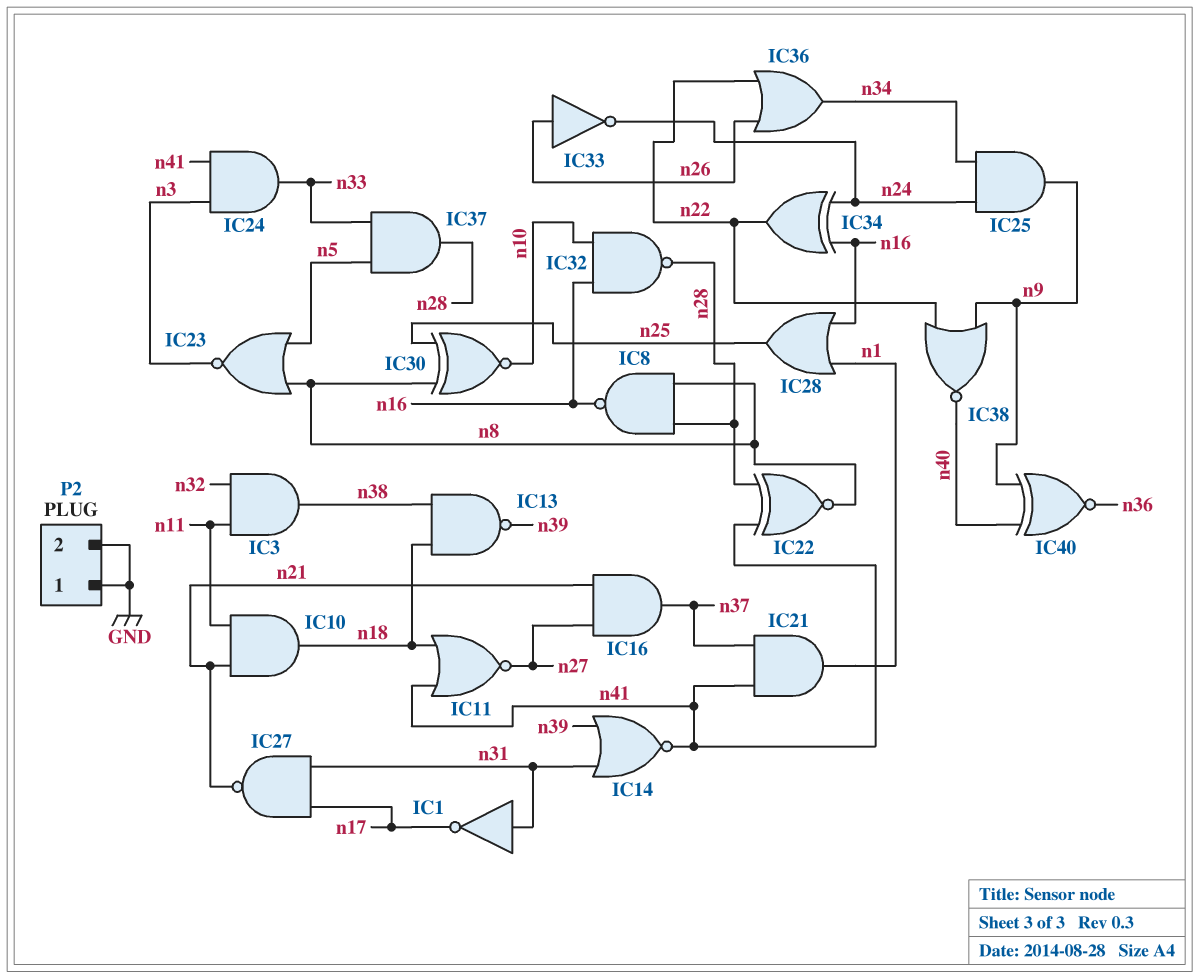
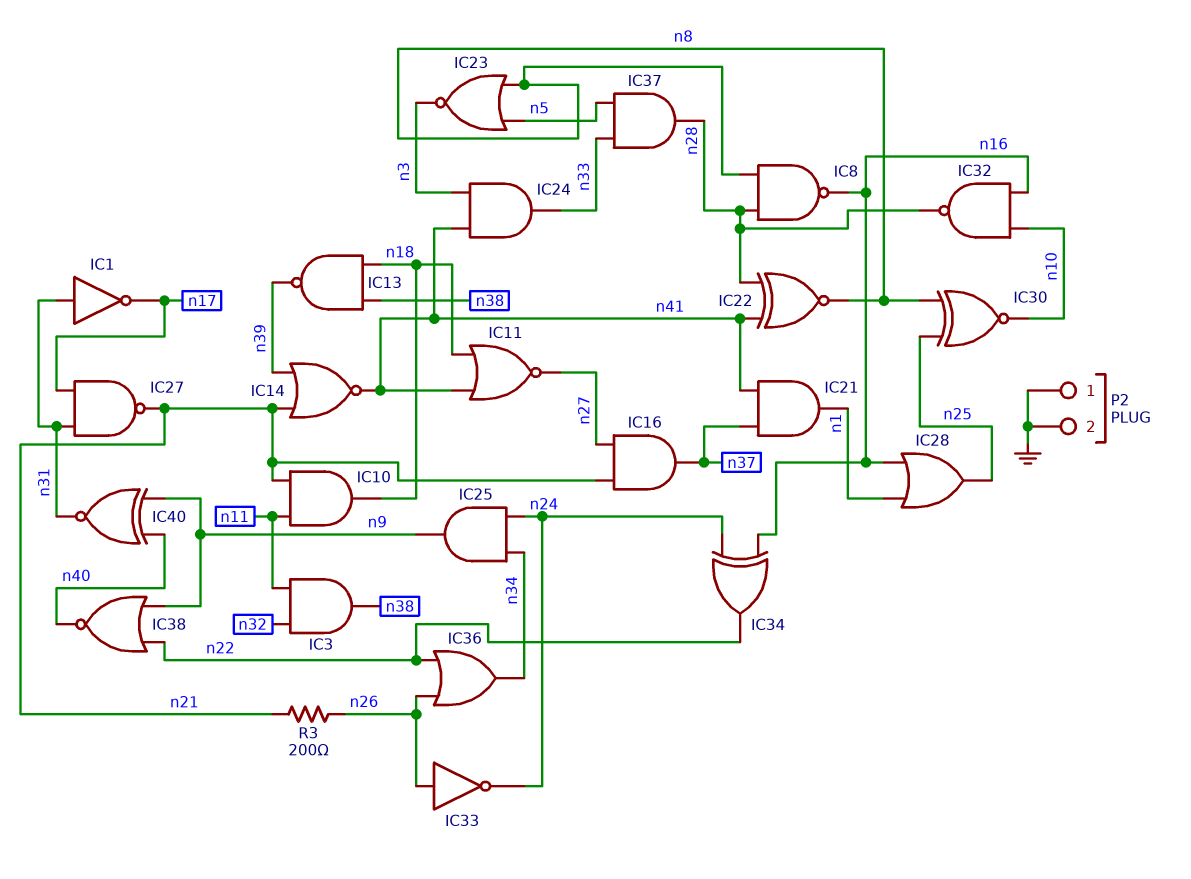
IC14: NOR (in n31, in n39, out n41) -> NOR (in n21, in n39, out n41)
IC40: XNOR (in n9, in n40, out n36) -> XNOR (in n9, in n40, out n31)
R3: none -> 200 (n21, n26)

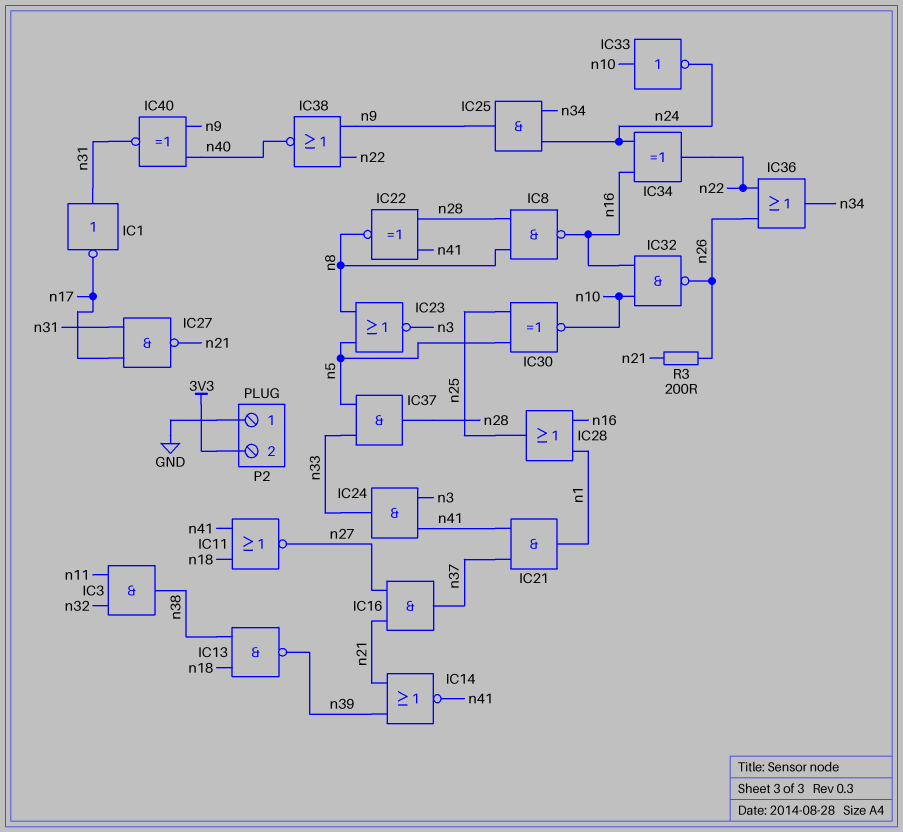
IC10: AND (in n11, in n21, out n18) -> none
IC30: XNOR (in n8, in n25, out n10) -> XNOR (in n5, in n25, out n10)
IC32: NAND (in n10, in n16, out n28) -> NAND (in n10, in n16, out n26)
IC33: NOT (in n26, out n24) -> NOT (in n10, out n24)
P2 pin 2: GND -> 3V3

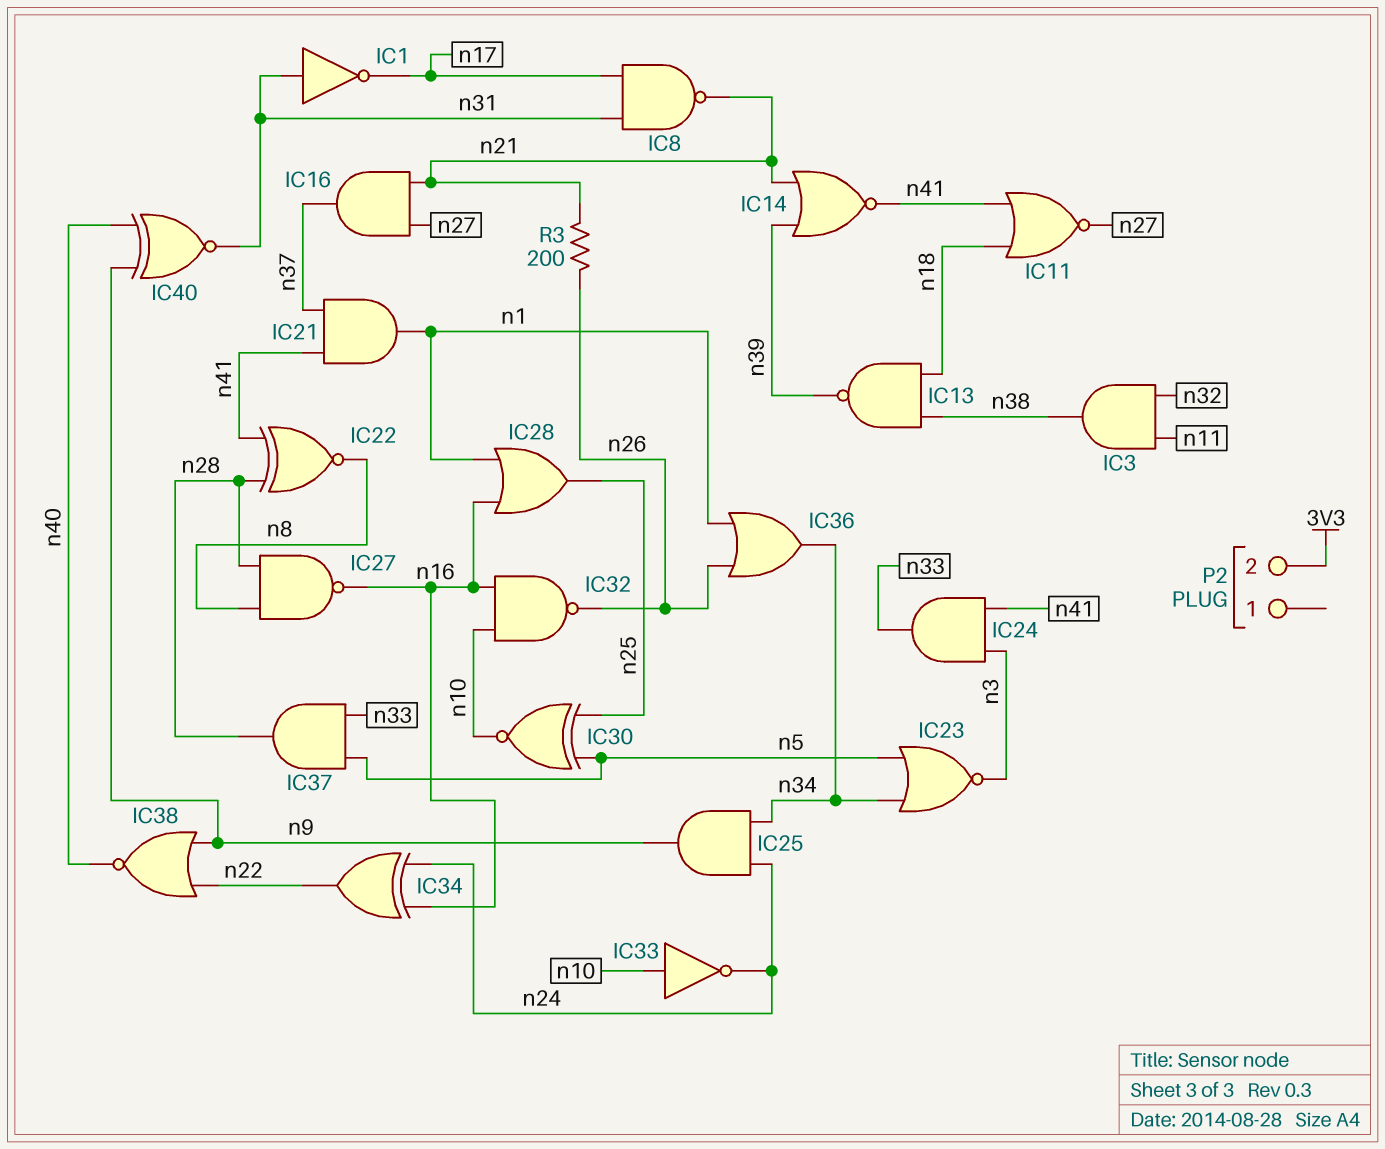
IC8: NAND (in n8, in n28, out n16) -> NAND (in n17, in n31, out n21)
IC23: NOR (in n5, in n8, out n3) -> NOR (in n5, in n34, out n3)
IC27: NAND (in n17, in n31, out n21) -> NAND (in n8, in n28, out n16)
IC36: OR (in n22, in n26, out n34) -> OR (in n1, in n26, out n34)
P2 pin 1: GND -> none

